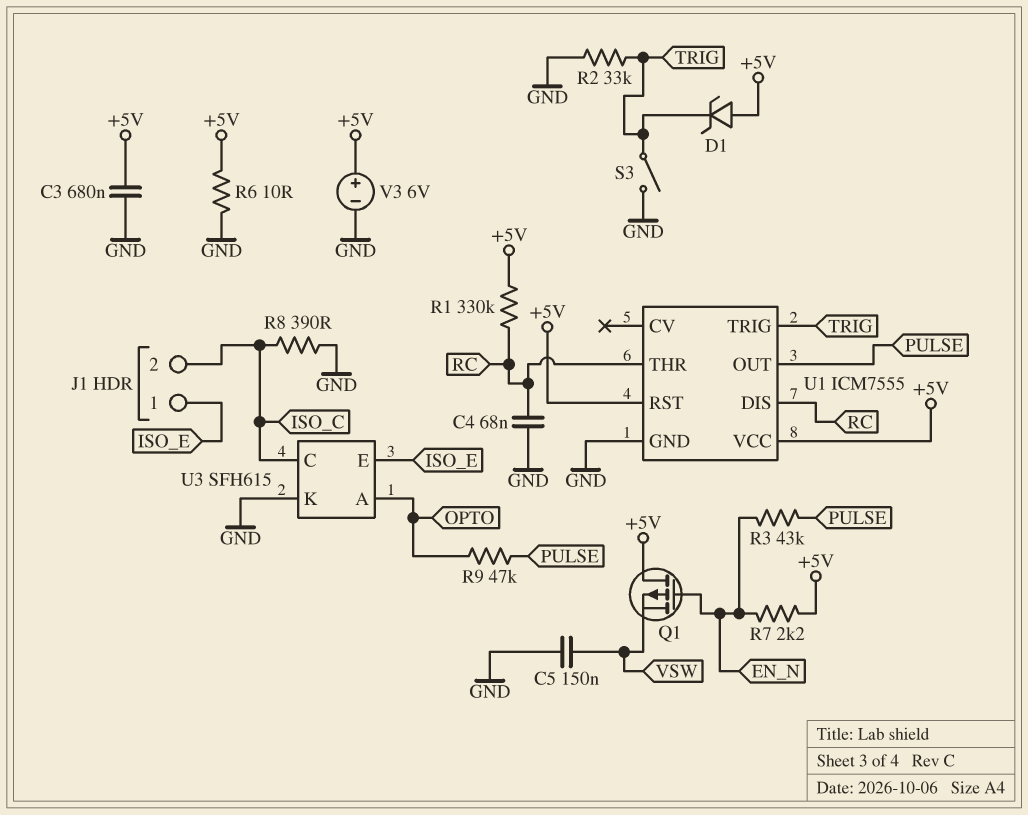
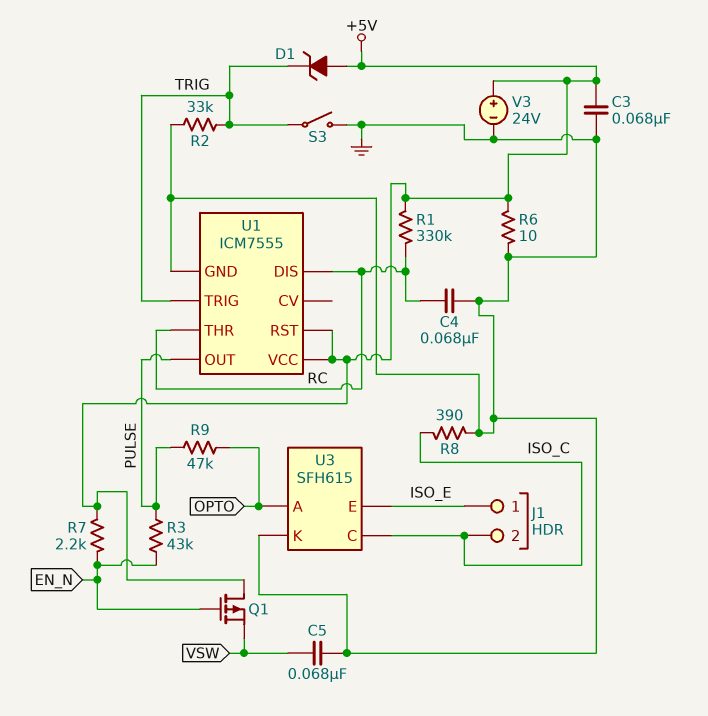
C3: 680nF (+5V, GND) -> 68nF (+5V, GND)
C5: 150nF (GND, VSW) -> 68nF (GND, VSW)
V3: 6V (plus +5V, minus GND) -> 24V (plus +5V, minus GND)

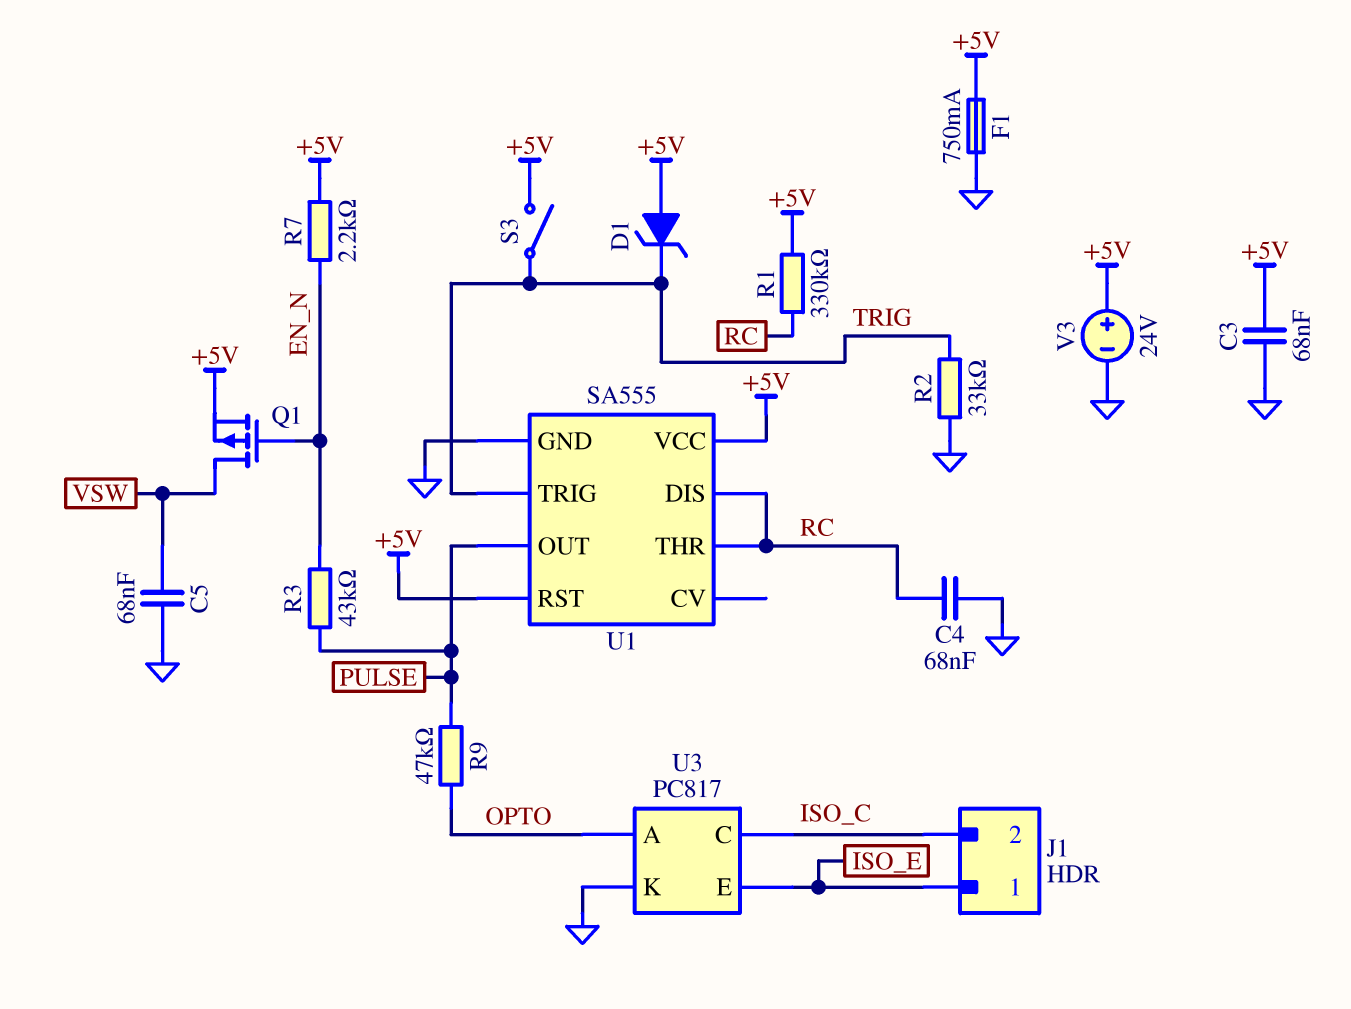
F1: none -> 750mA (+5V, GND)
Q1: PMOS (G EN_N, D +5V, S VSW) -> PMOS (G EN_N, D VSW, S +5V)
R6: 10 (+5V, GND) -> none
R8: 390 (GND, ISO_C) -> none
S3: switch (GND, TRIG) -> switch (+5V, TRIG)
U1: ICM7555 -> SA555
U3: SFH615 -> PC817

